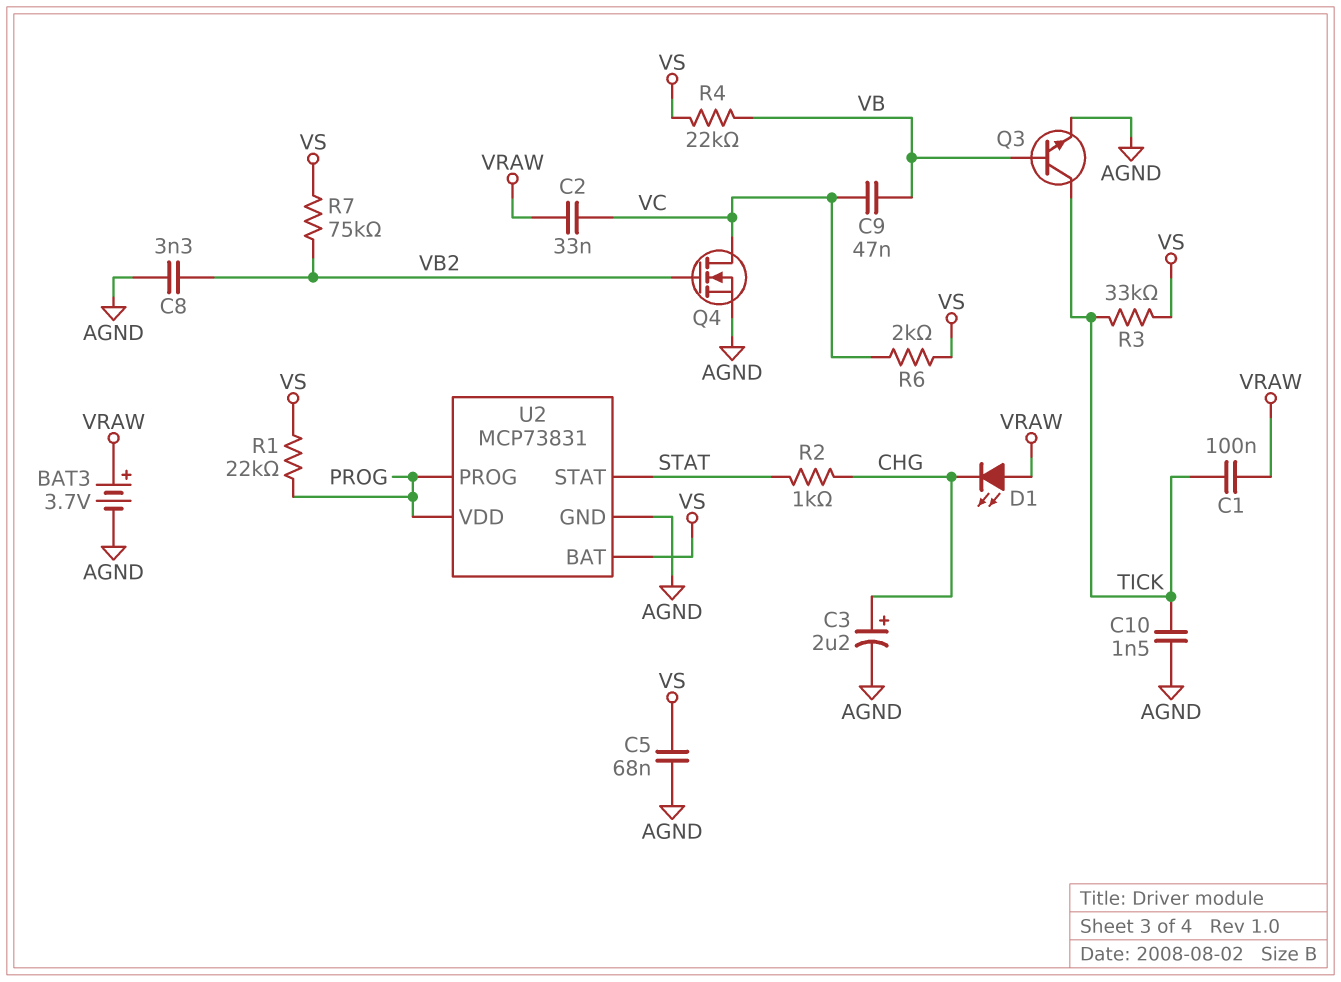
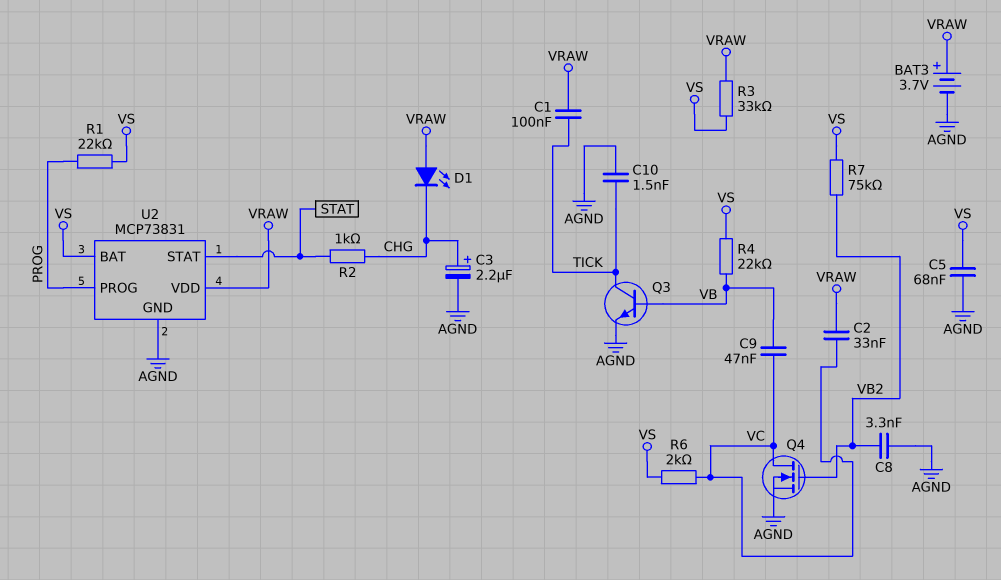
R3: 33k (TICK, VS) -> 33k (VRAW, VS)
U2 pin VDD: PROG -> VRAW

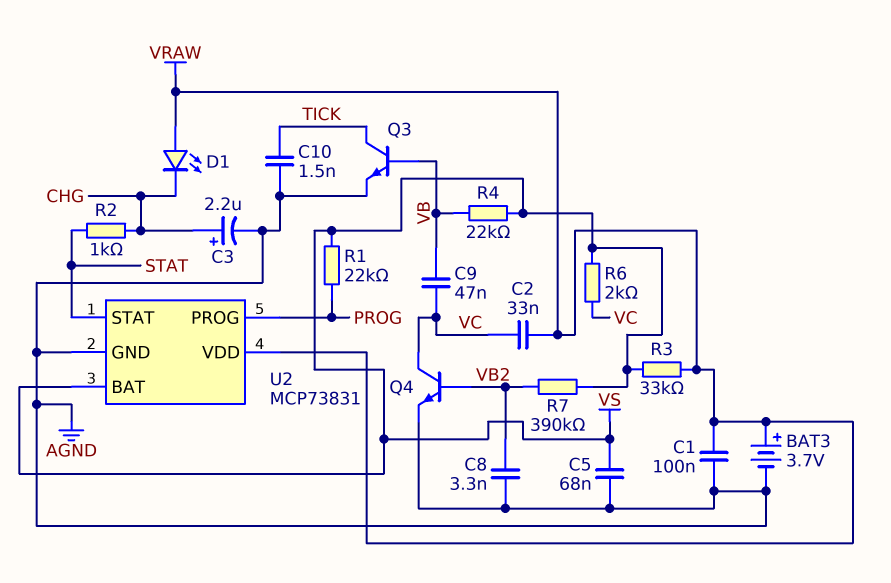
C1: 100nF (TICK, VRAW) -> 100nF (AGND, VRAW)
Q4: NMOS (G VB2, D VC, S AGND) -> NPN (B VB2, C VC, E AGND)
R7: 75k (VB2, VS) -> 390k (VB2, VS)

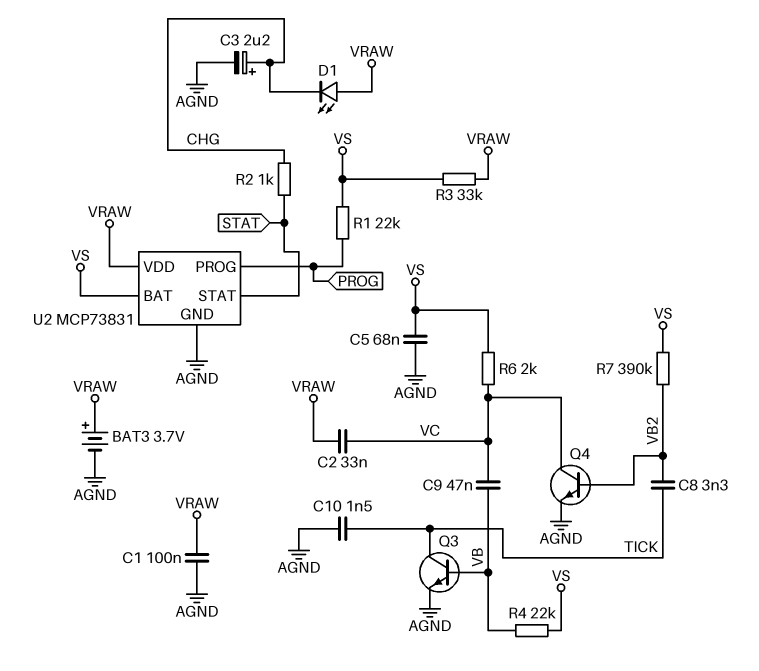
C8: 3.3nF (AGND, VB2) -> 3.3nF (TICK, VB2)

